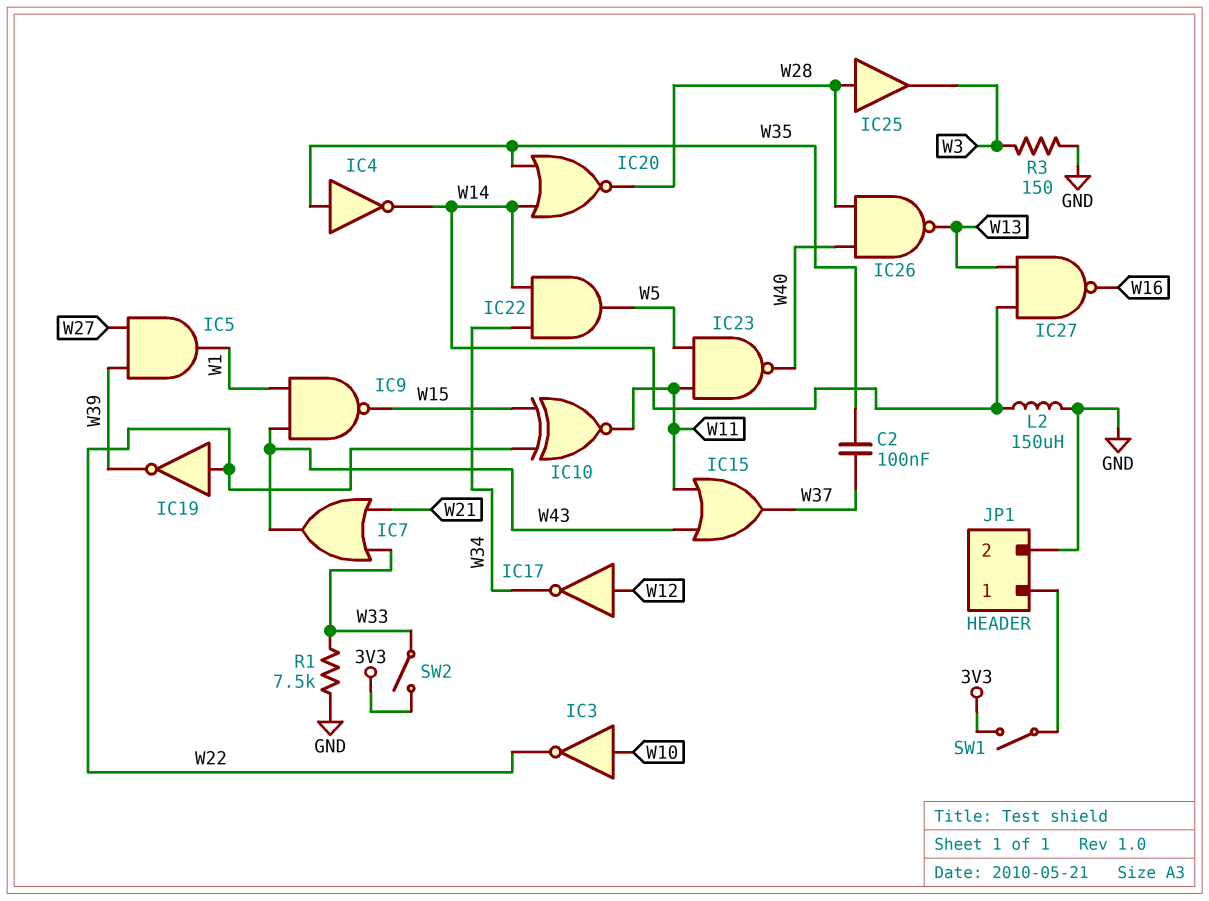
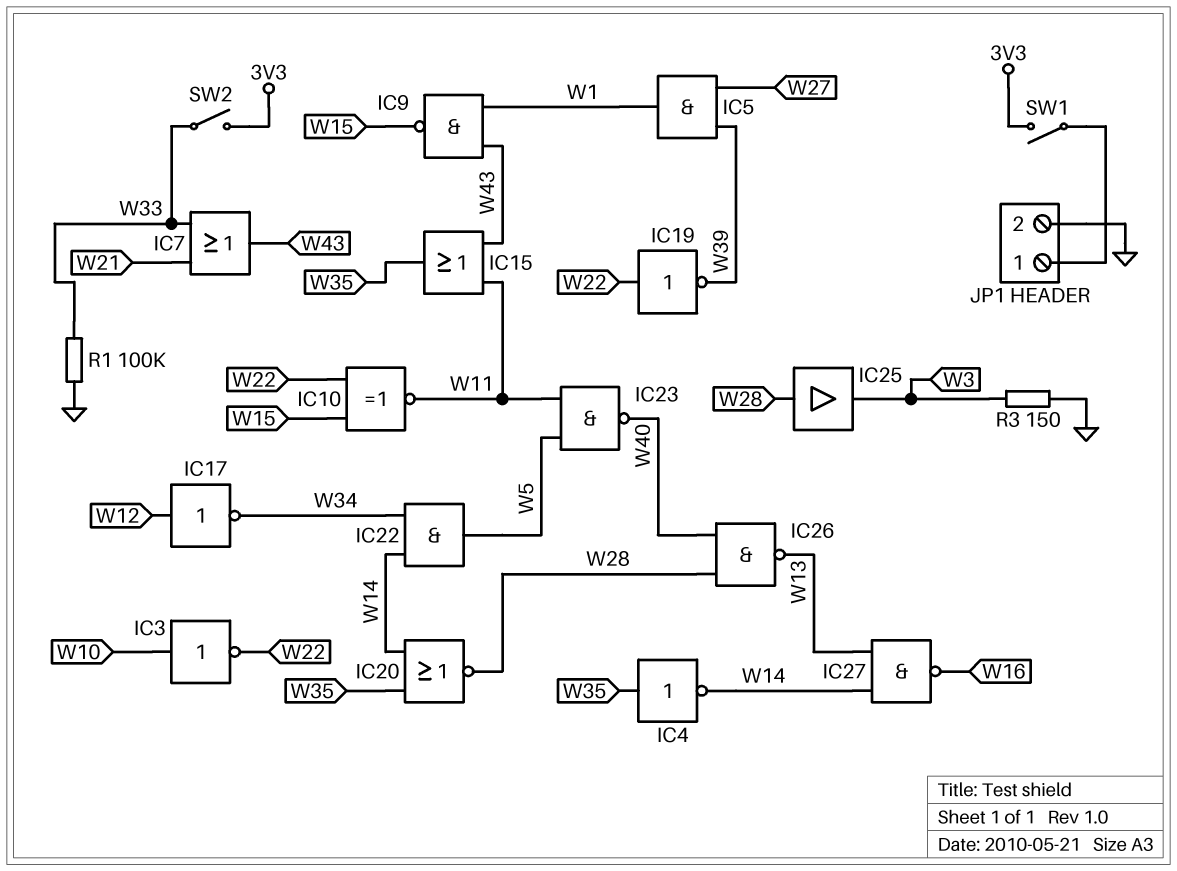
C2: 100nF (W35, W37) -> none
IC15: OR (in W11, in W43, out W37) -> OR (in W11, in W43, out W35)
L2: 150uH (GND, W14) -> none
R1: 7.5k (GND, W33) -> 100k (GND, W33)

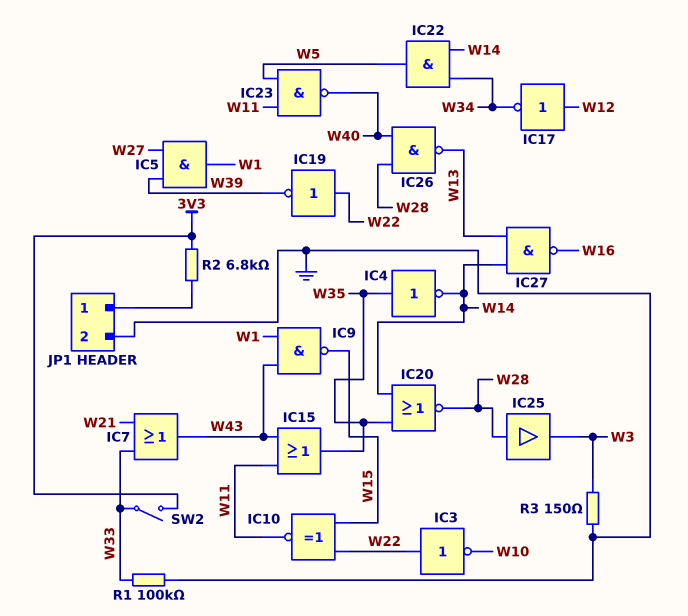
IC3: NOT (in W10, out W22) -> NOT (in W22, out W10)
R2: none -> 6.8k (3V3, JP1/1)
SW1: switch (3V3, JP1/1) -> none

